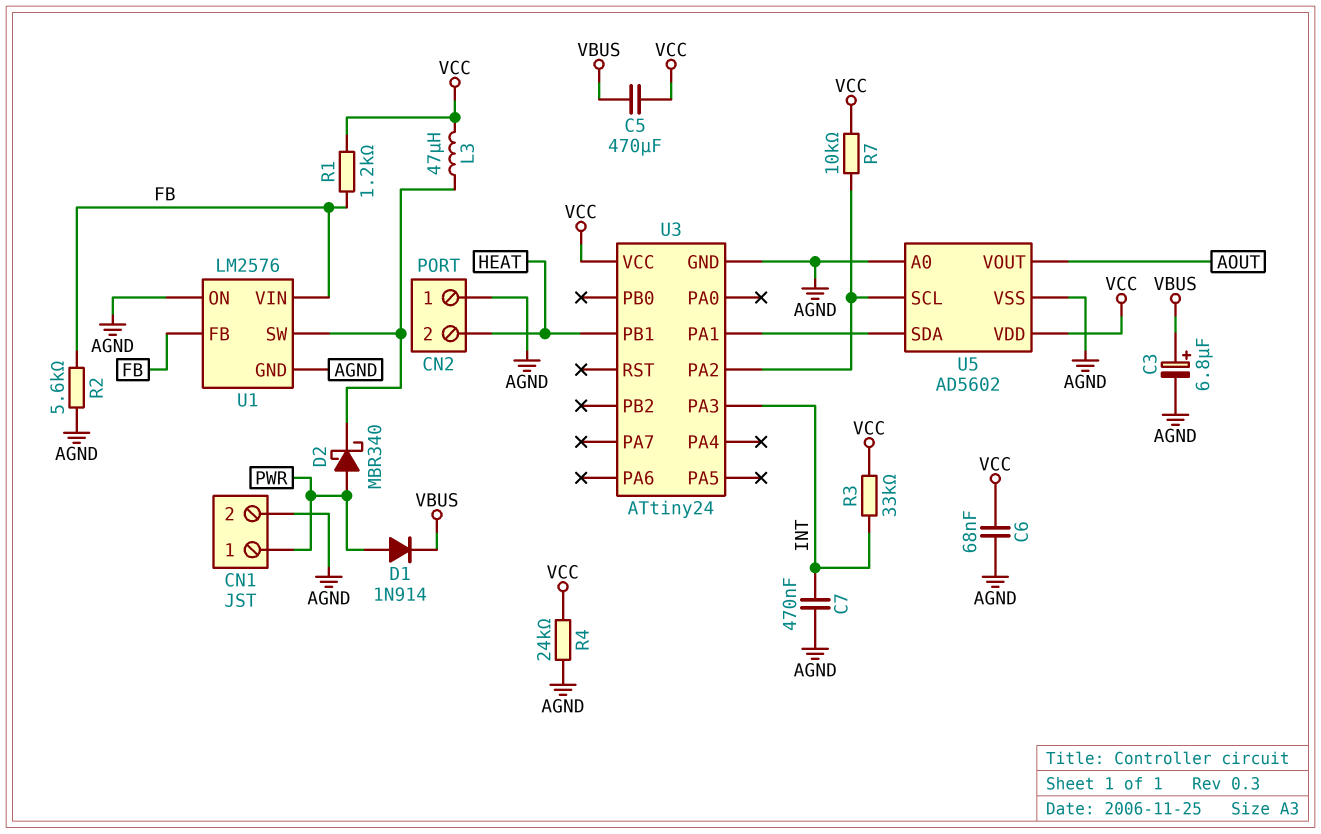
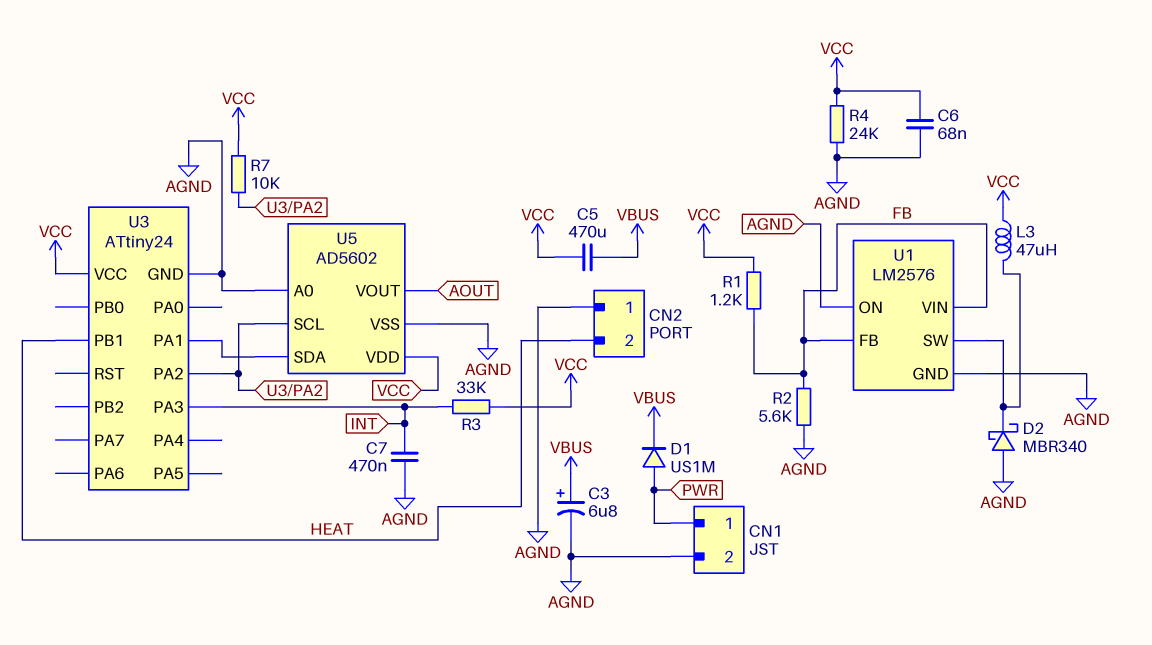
D1: diode 1N914 (A PWR, K VBUS) -> diode US1M (A PWR, K VBUS)
D2: schottky MBR340 (A PWR, K U1/SW) -> schottky MBR340 (A AGND, K U1/SW)

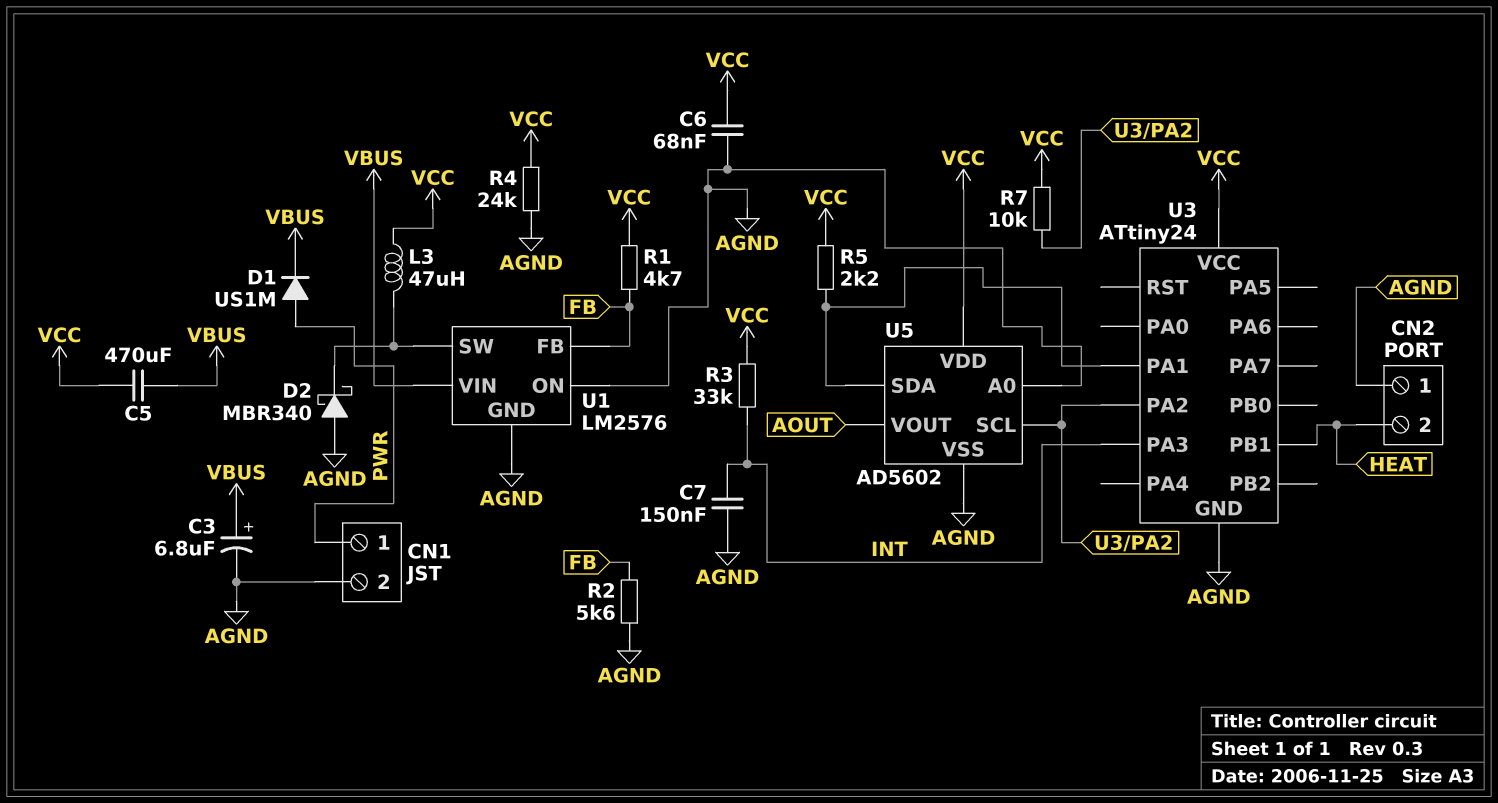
C7: 470nF (AGND, INT) -> 150nF (AGND, INT)
R1: 1.2k (FB, VCC) -> 4.7k (FB, VCC)
R5: none -> 2.2k (U3/PA1, VCC)
U1 pin VIN: FB -> VBUS

